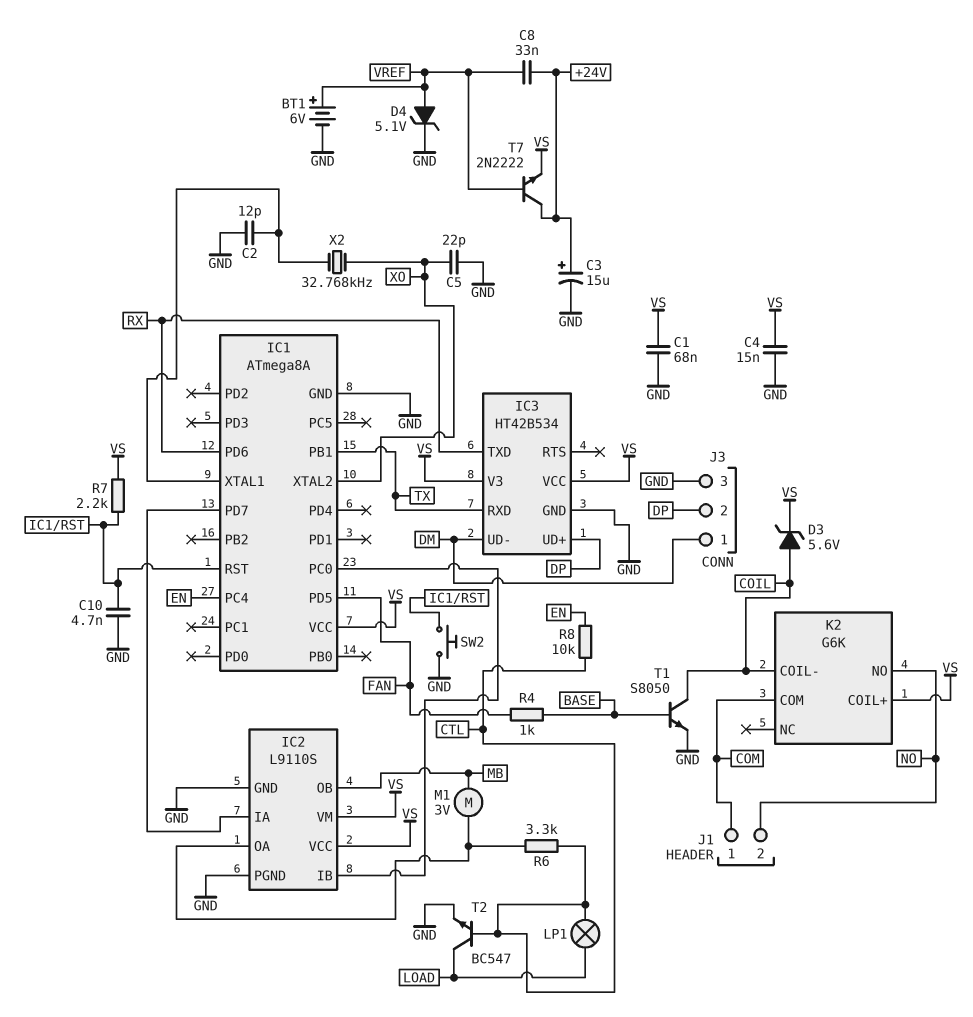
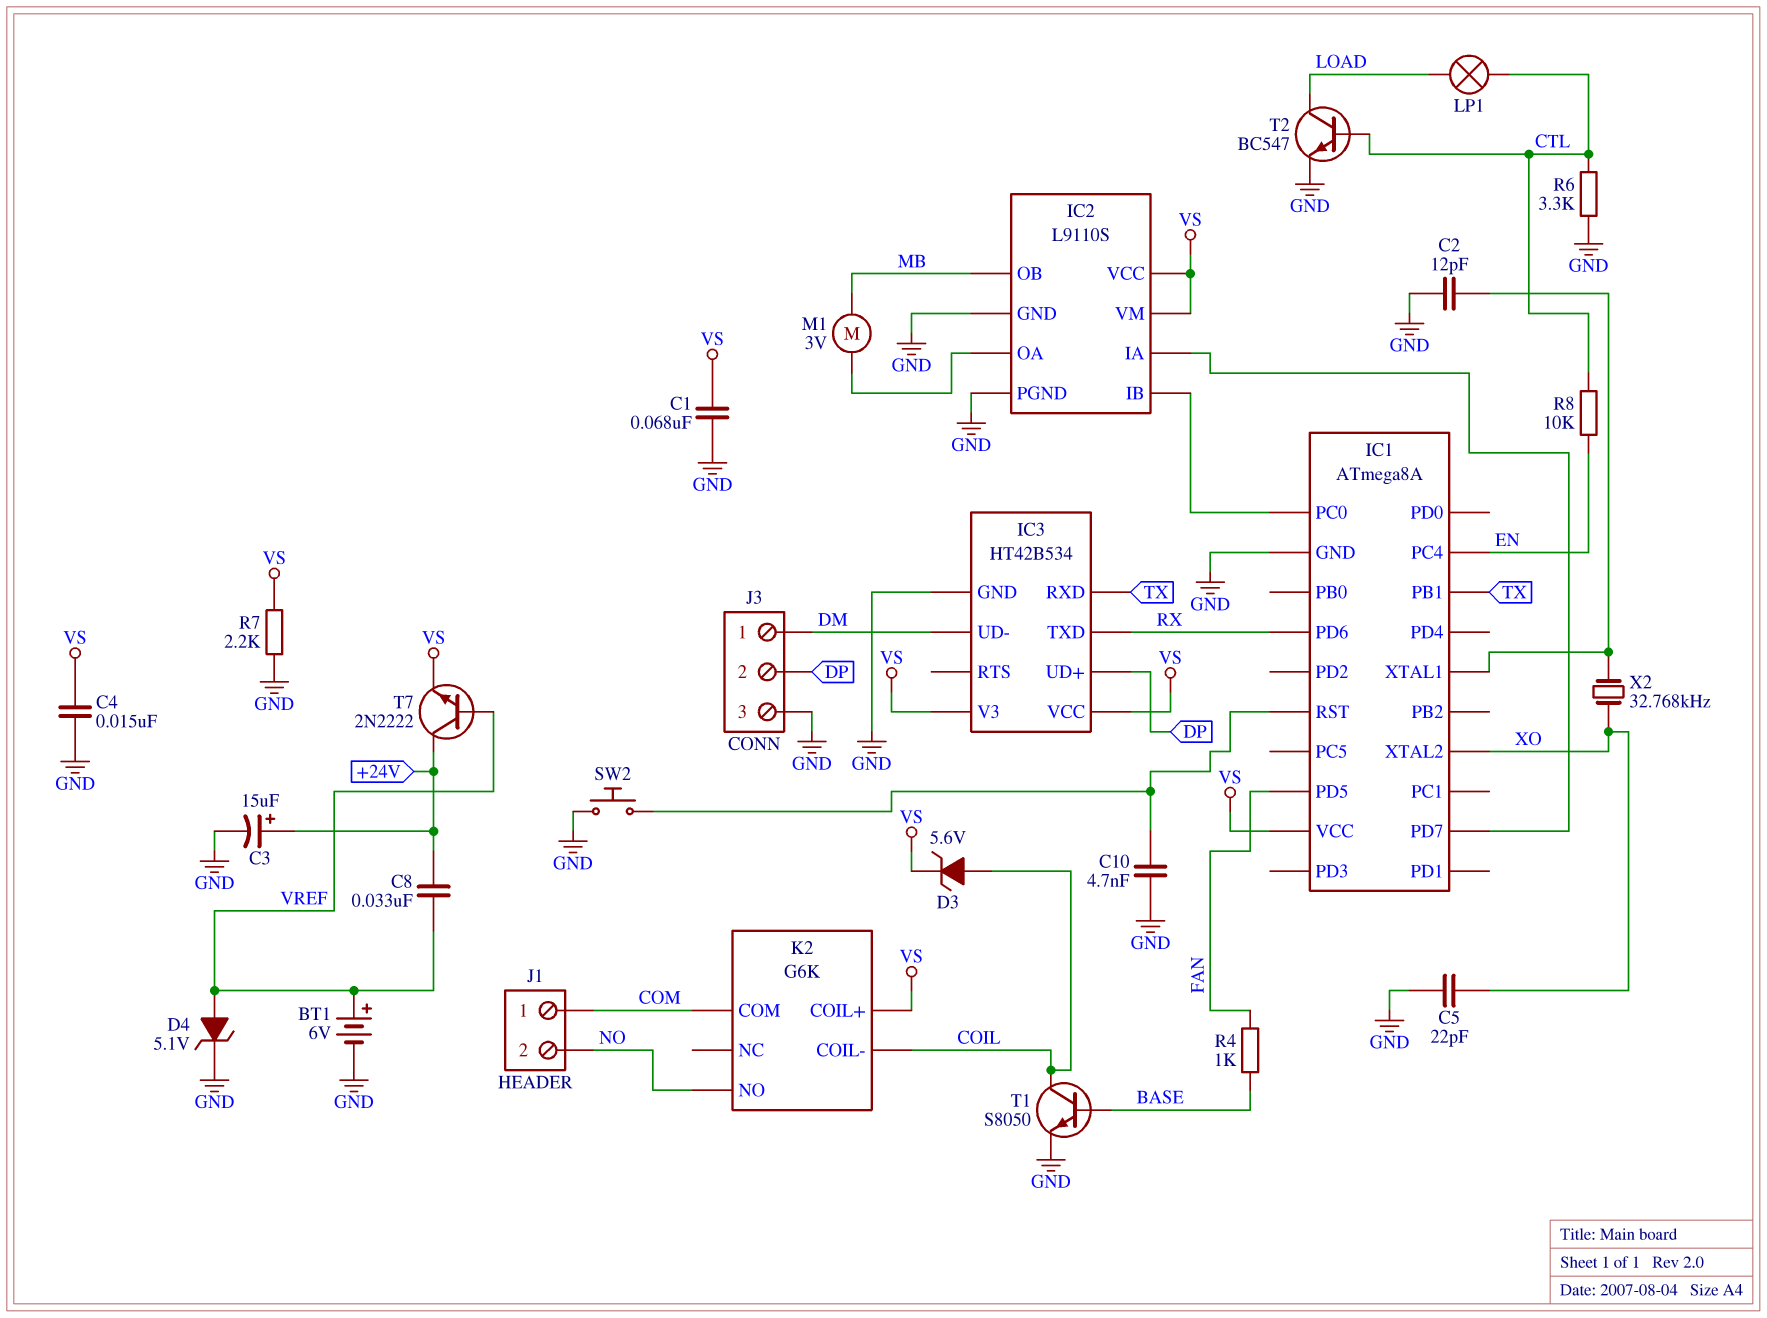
R6: 3.3k (CTL, IC2/OA) -> 3.3k (CTL, GND)
R7: 2.2k (IC1/RST, VS) -> 2.2k (GND, VS)

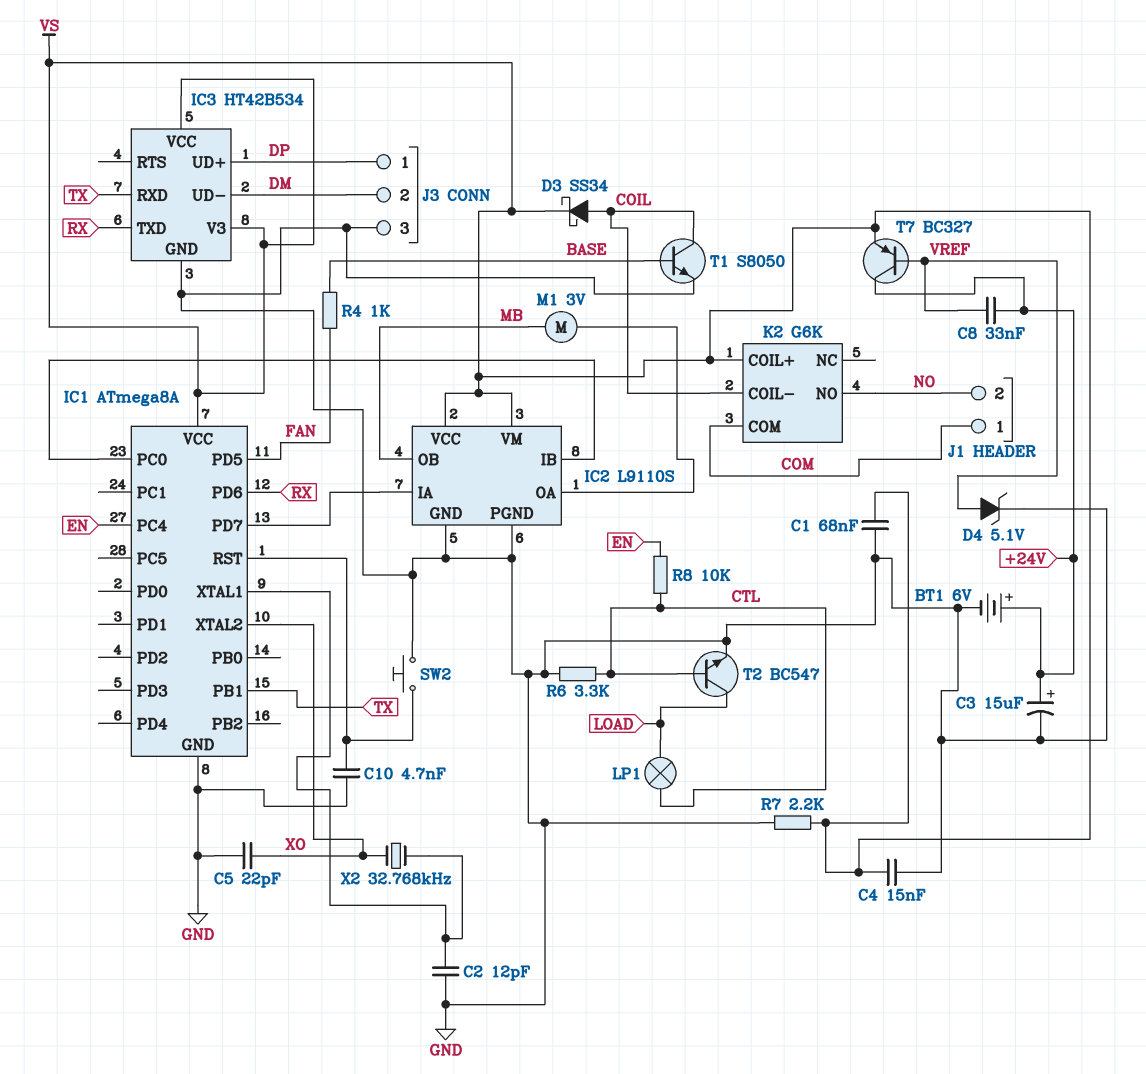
BT1: 6V (plus VREF, minus GND) -> 6V (plus +24V, minus GND)
D3: zener 5.6V (A COIL, K VS) -> schottky SS34 (A COIL, K VS)
J3 pin 1: DM -> DP
J3 pin 2: DP -> DM
T7: NPN 2N2222 (B VREF, C +24V, E VS) -> PNP BC327 (B VREF, C +24V, E VS)

